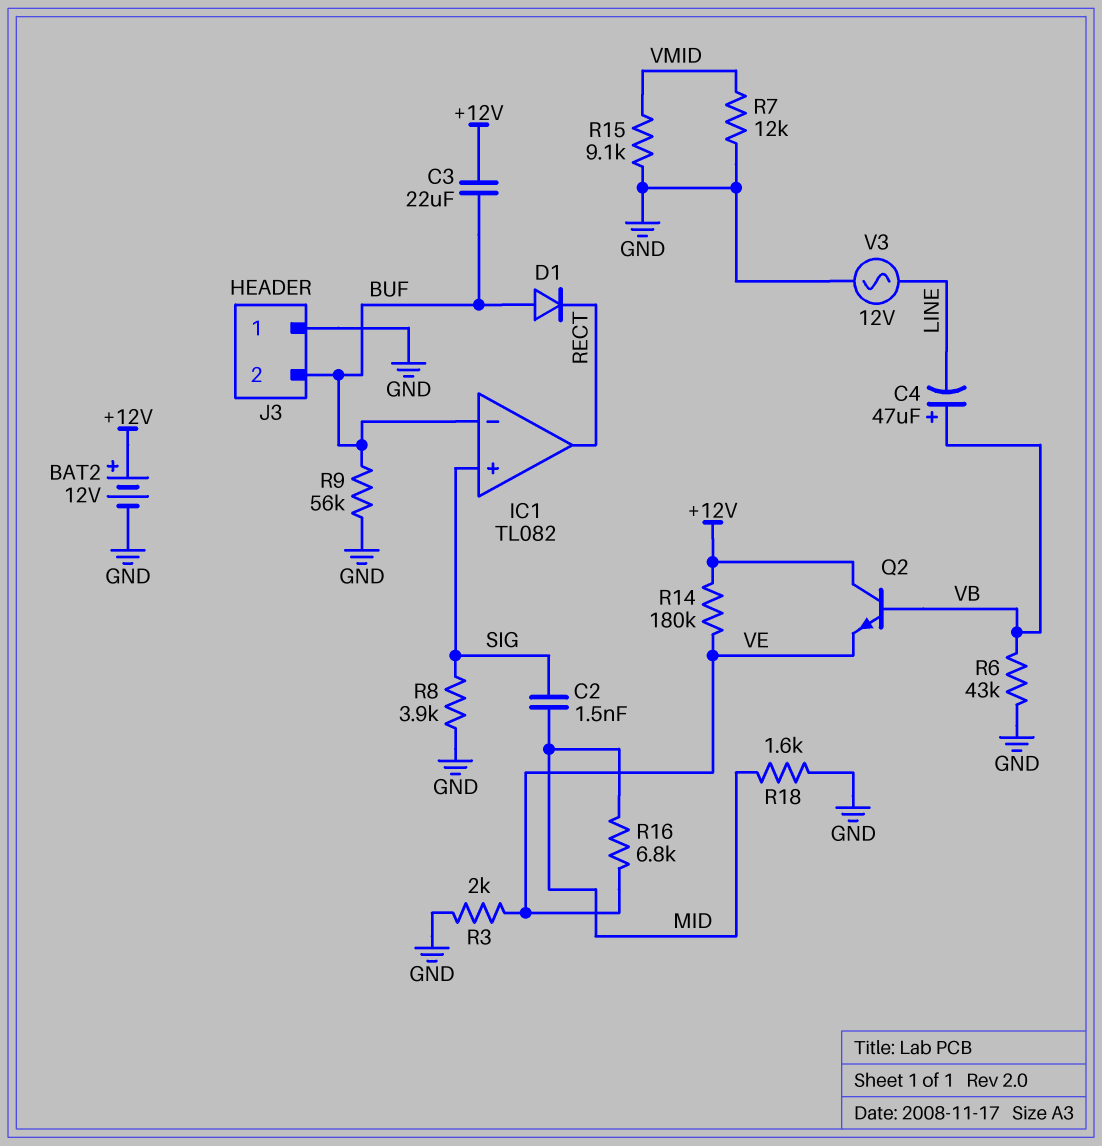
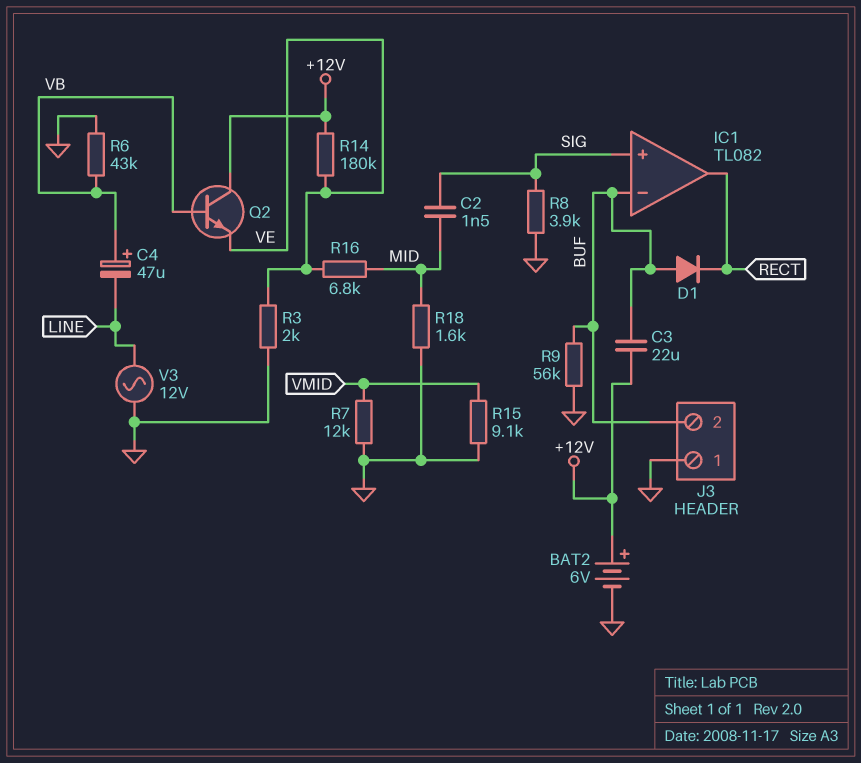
BAT2: 12V (plus +12V, minus GND) -> 6V (plus +12V, minus GND)

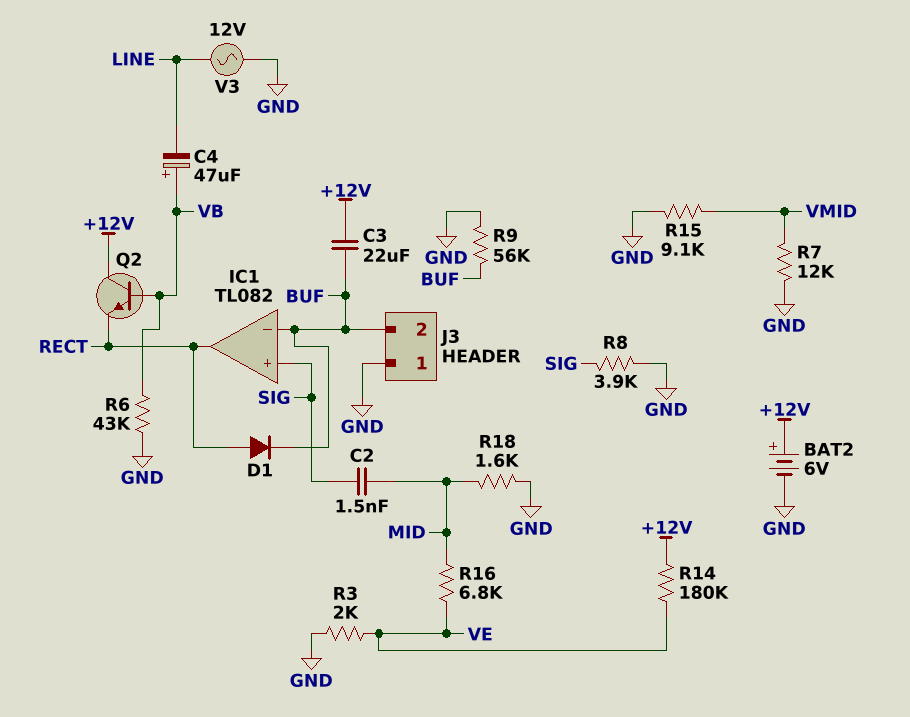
D1: diode (A BUF, K RECT) -> diode (A RECT, K BUF)
Q2: NPN (B VB, C +12V, E VE) -> NPN (B VB, C +12V, E RECT)

